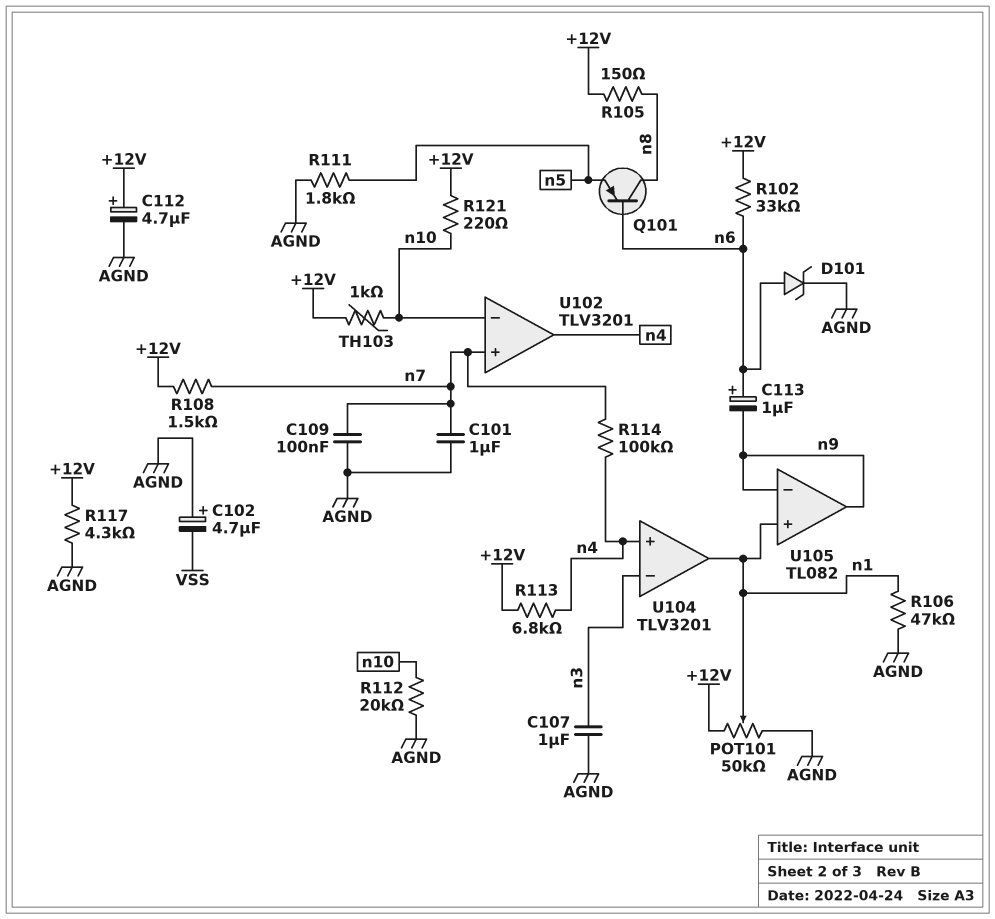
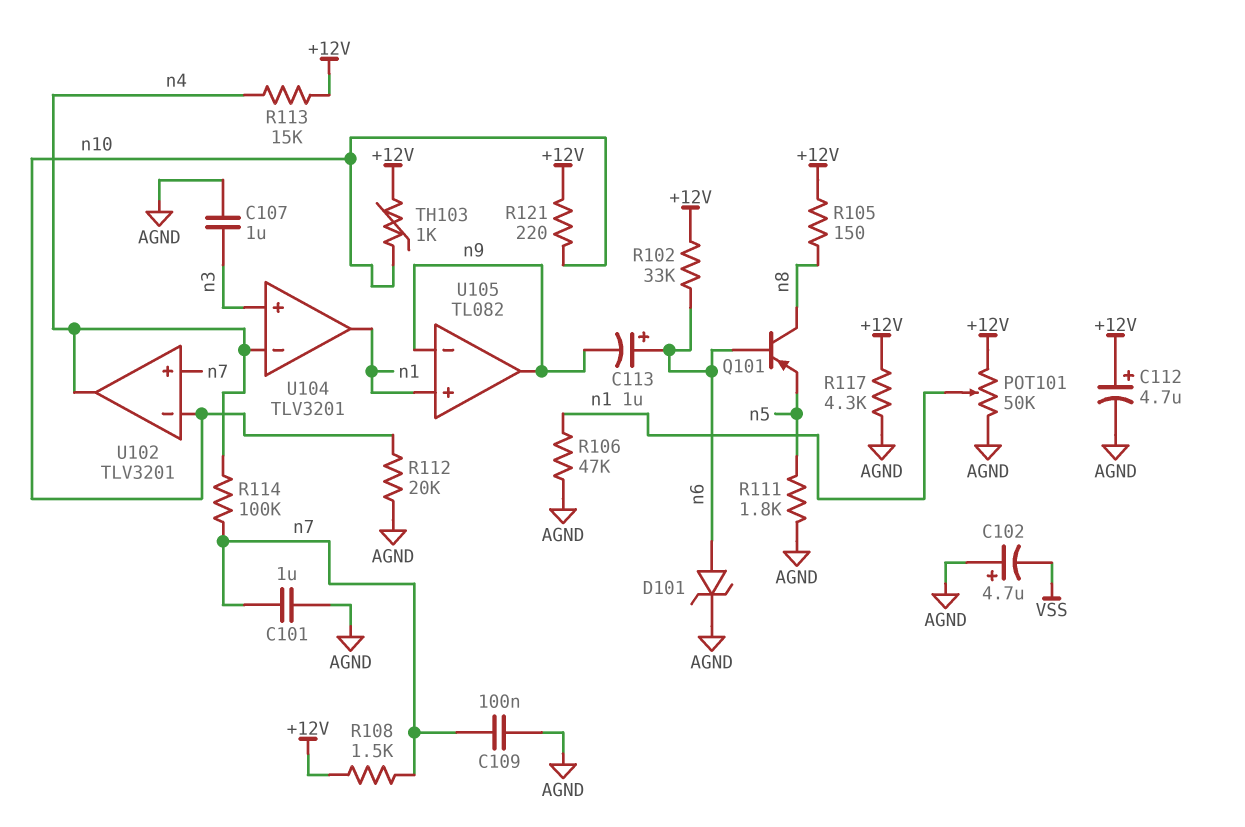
R113: 6.8k (+12V, n4) -> 15k (+12V, n4)
U104 pin in+: n4 -> n3
U104 pin in-: n3 -> n4

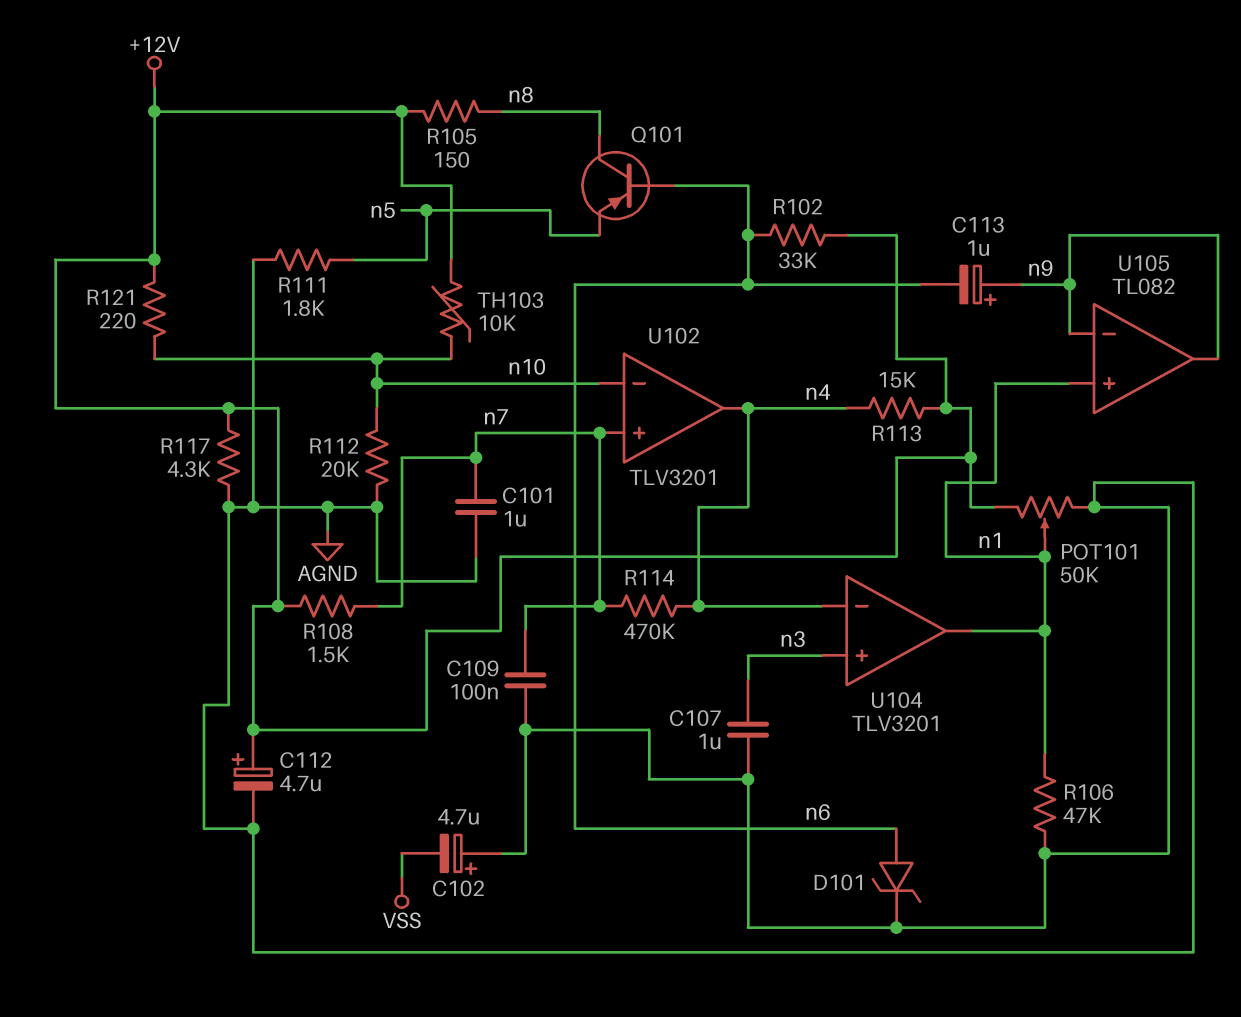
C113: 1uF (plus n6, minus n9) -> 1uF (plus n9, minus n6)
R114: 100k (n4, n7) -> 470k (n4, n7)
TH103: 1k (+12V, n10) -> 10k (+12V, n10)

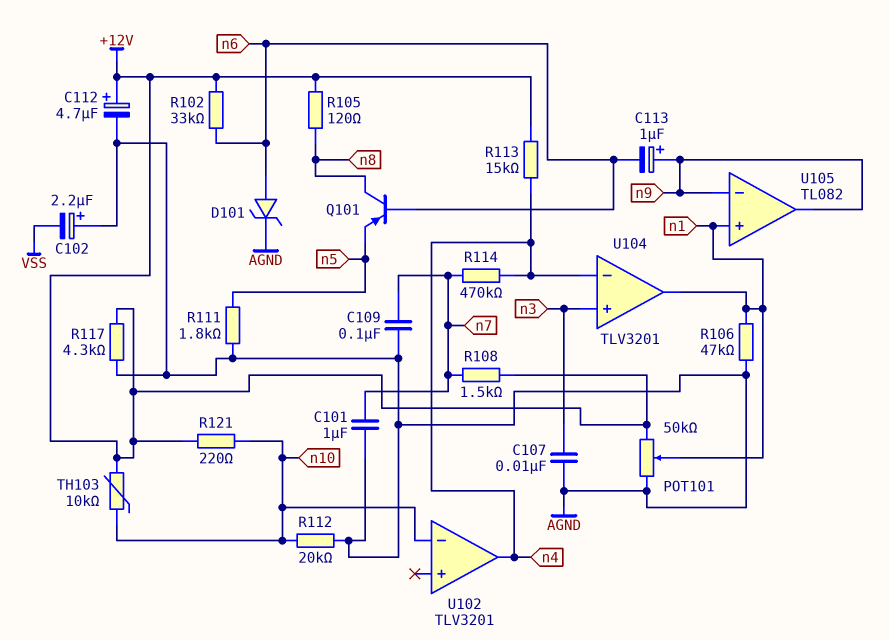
C102: 4.7uF (plus AGND, minus VSS) -> 2.2uF (plus AGND, minus VSS)
C107: 1uF (AGND, n3) -> 10nF (AGND, n3)
R105: 150 (+12V, n8) -> 120 (+12V, n8)
U102 pin in+: n7 -> none

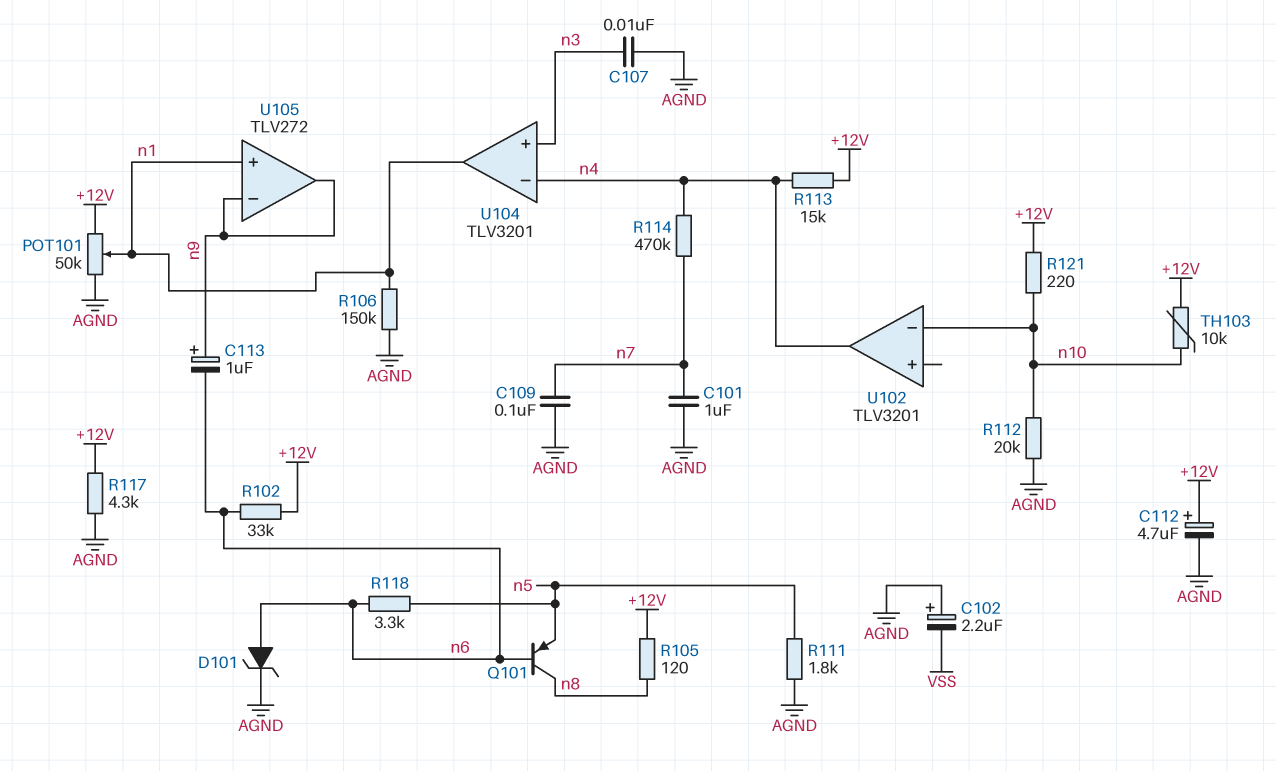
R106: 47k (AGND, n1) -> 150k (AGND, n1)
R108: 1.5k (+12V, n7) -> none
R118: none -> 3.3k (n5, n6)
U105: TL082 -> TLV272

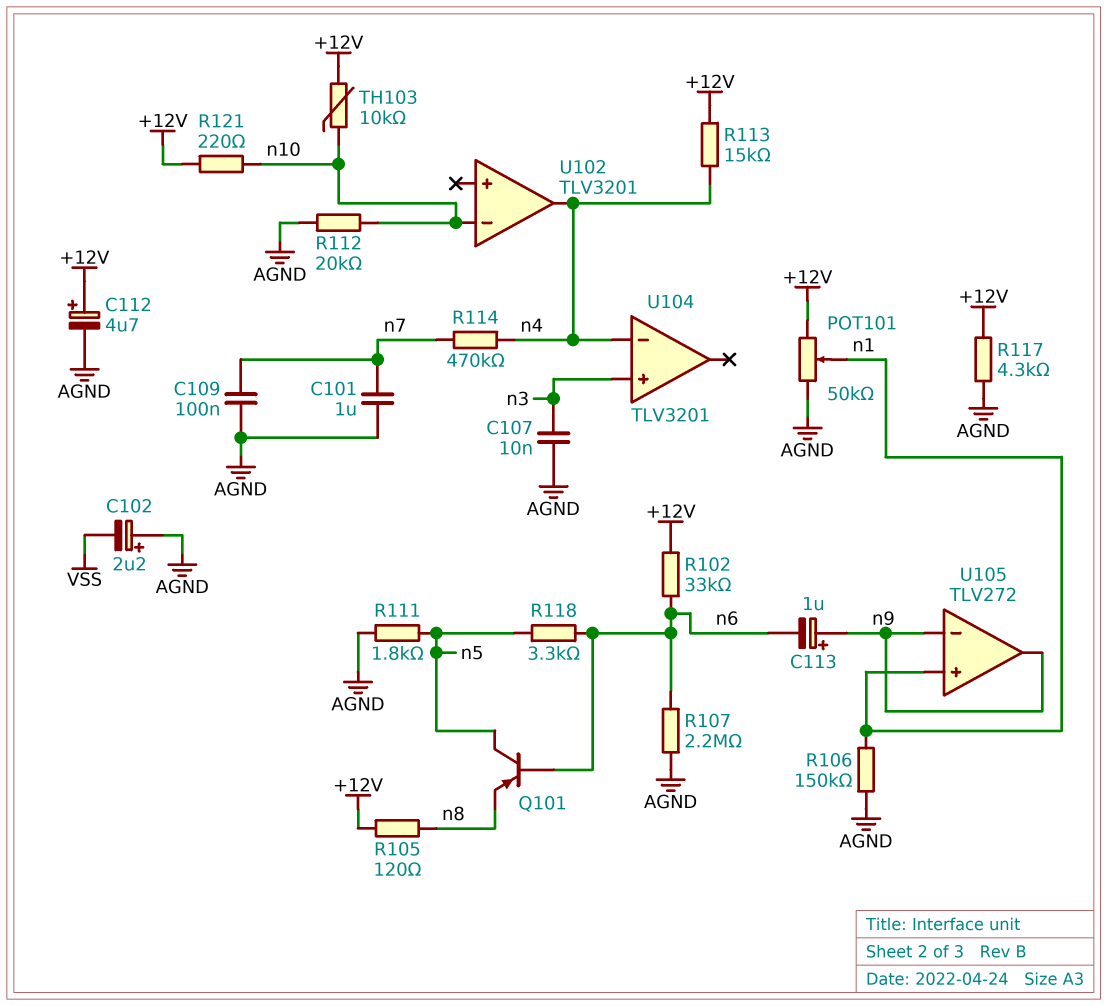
D101: zener (A n6, K AGND) -> none
Q101: PNP (B n6, C n8, E n5) -> PNP (B n6, C n5, E n8)
R107: none -> 2.2M (AGND, n6)
U104 pin out: n1 -> none

